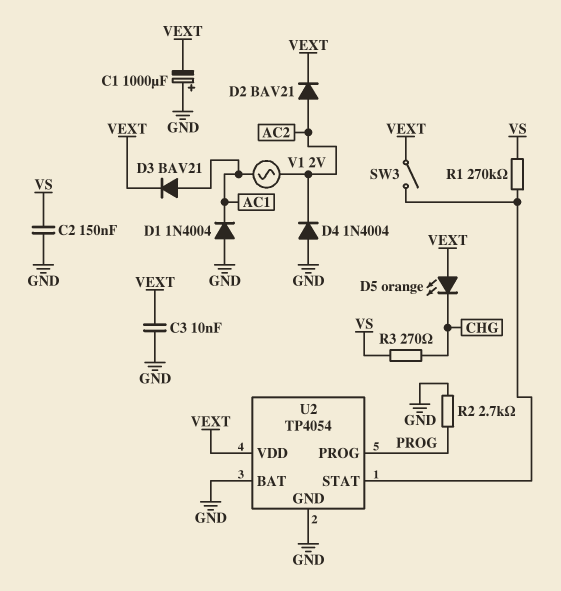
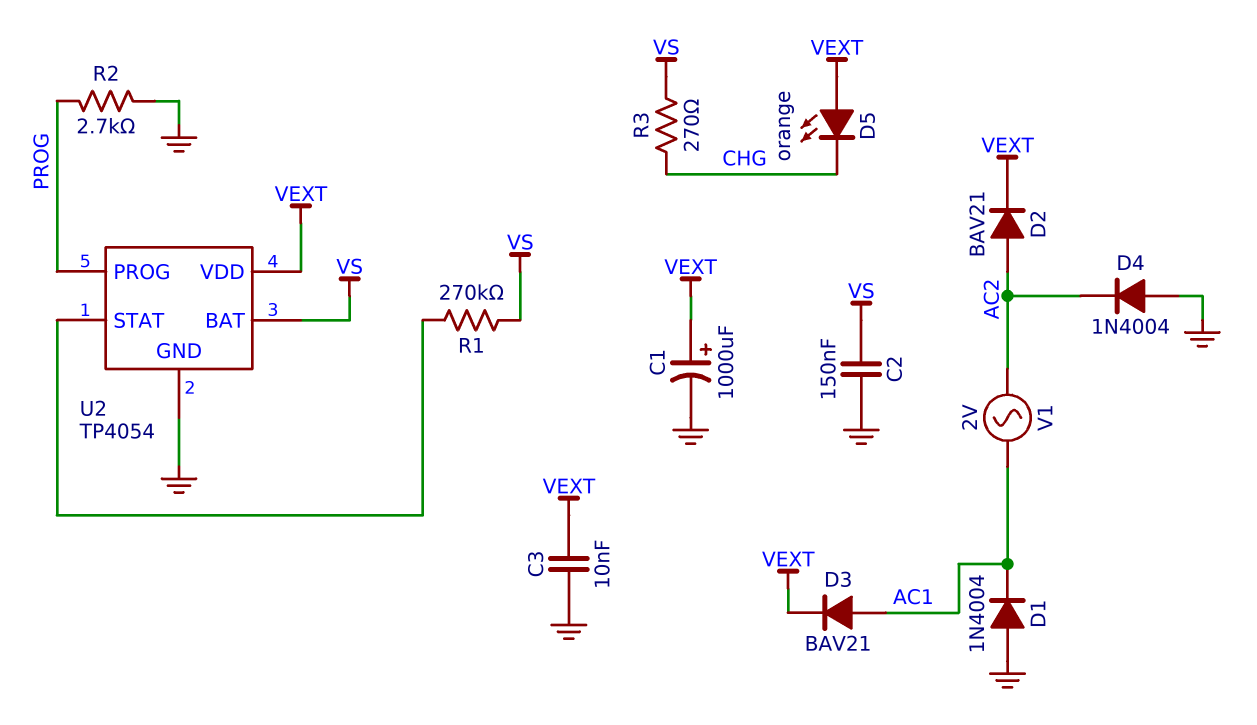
C1: 1000uF (plus GND, minus VEXT) -> 1000uF (plus VEXT, minus GND)
SW3: switch (U2/STAT, VEXT) -> none
U2 pin BAT: GND -> VS

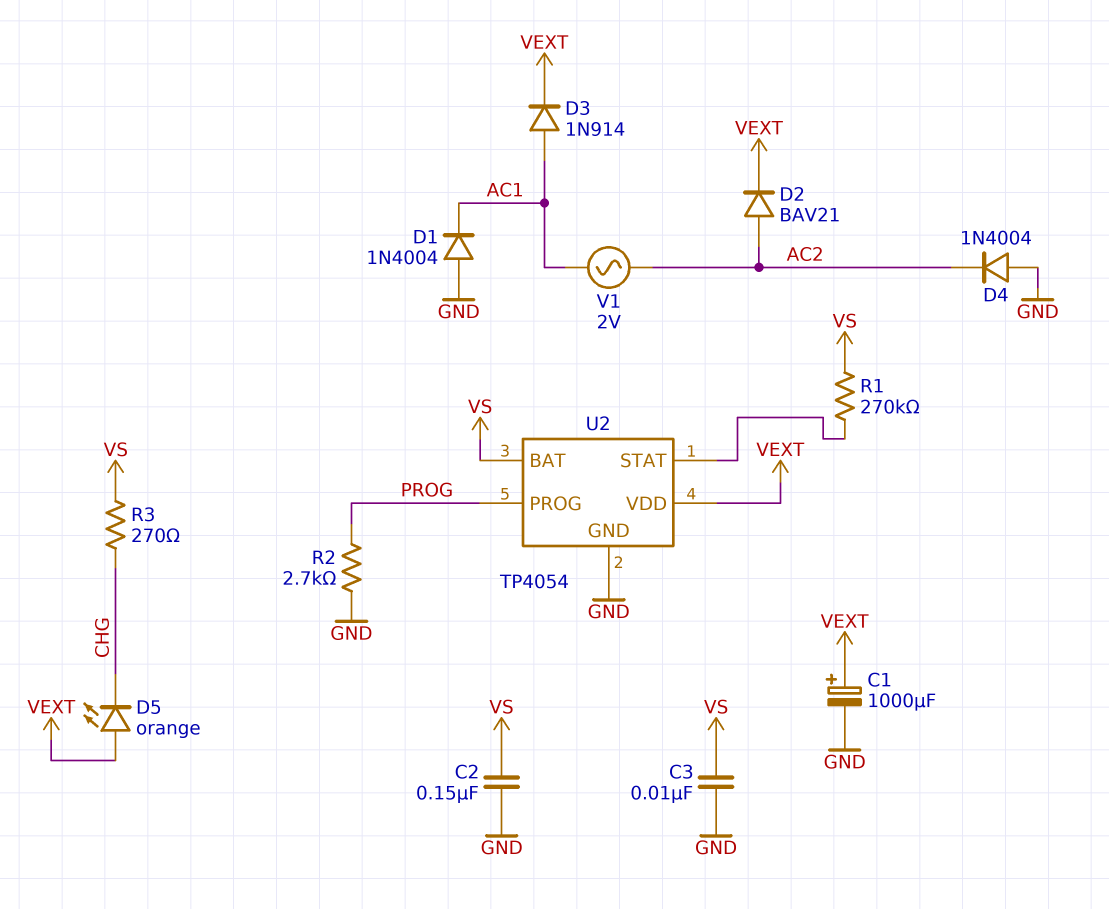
C3: 10nF (GND, VEXT) -> 10nF (GND, VS)
D3: diode BAV21 (A AC1, K VEXT) -> diode 1N914 (A AC1, K VEXT)

